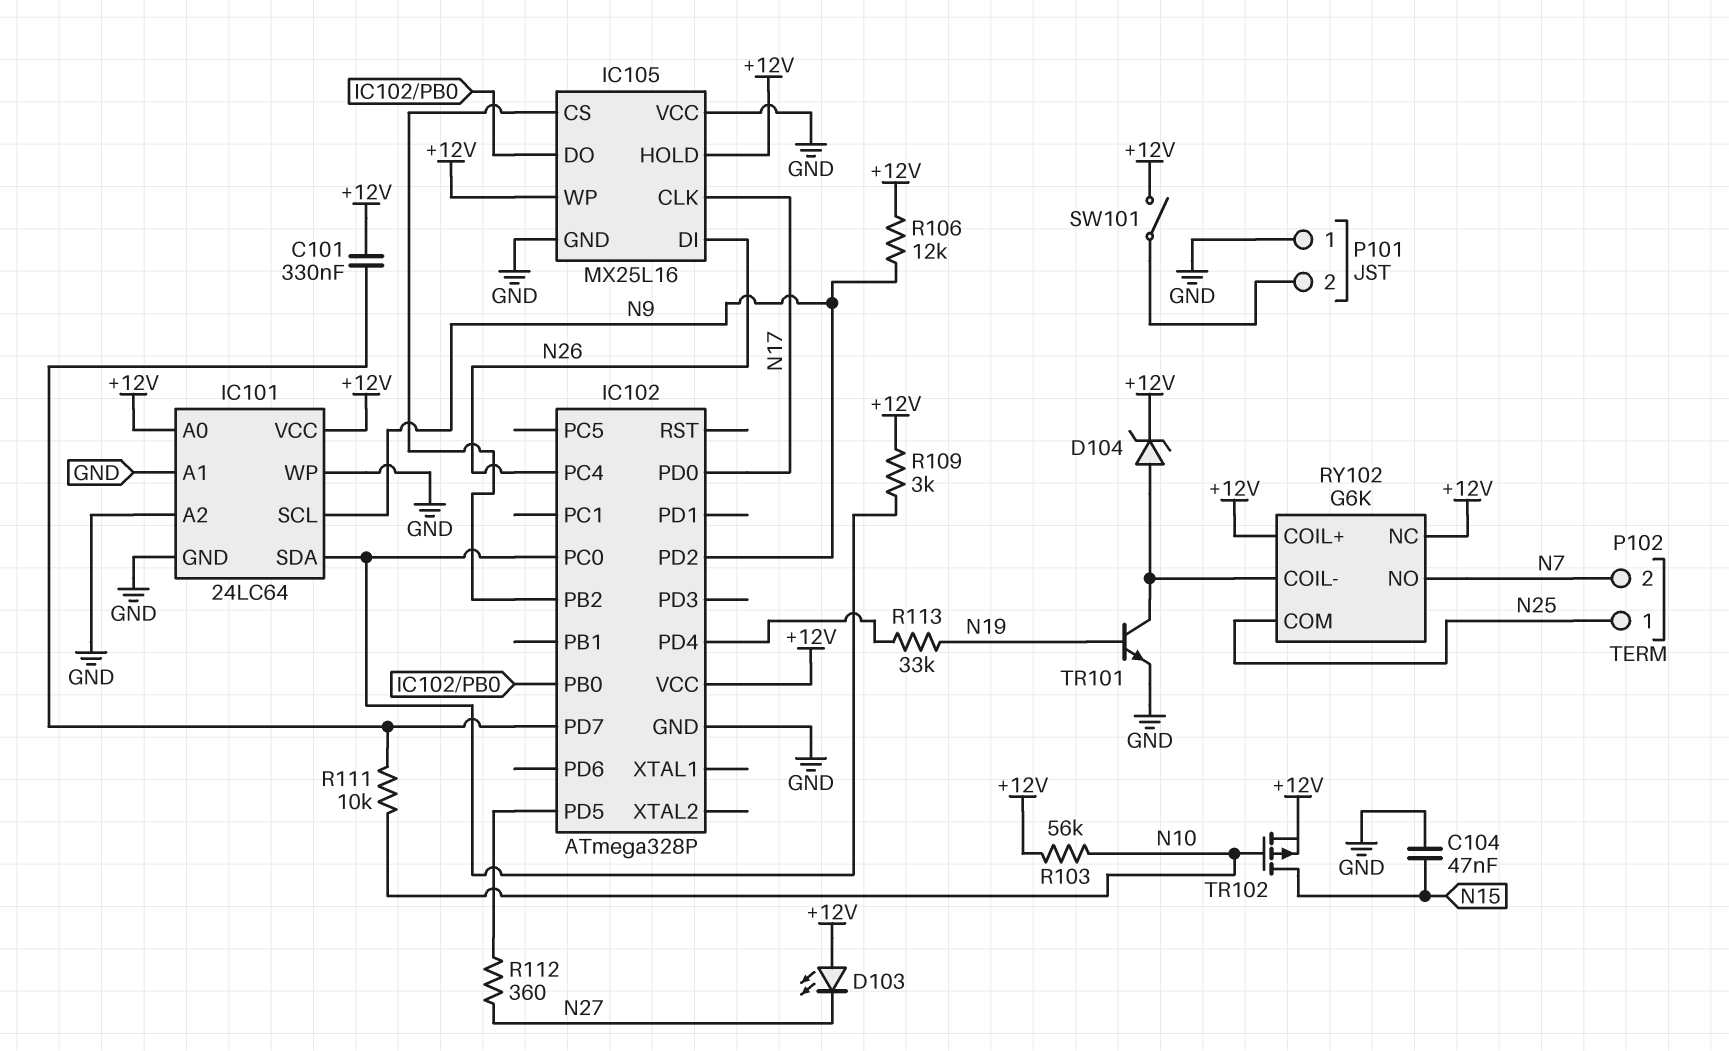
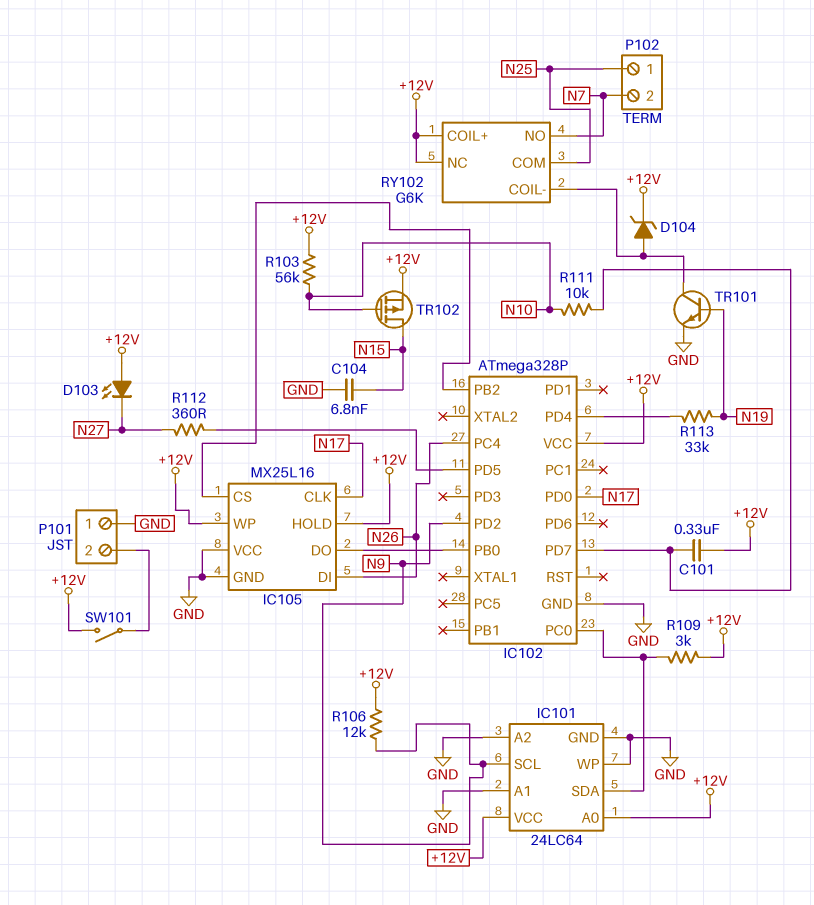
C104: 47nF (GND, N15) -> 6.8nF (GND, N15)

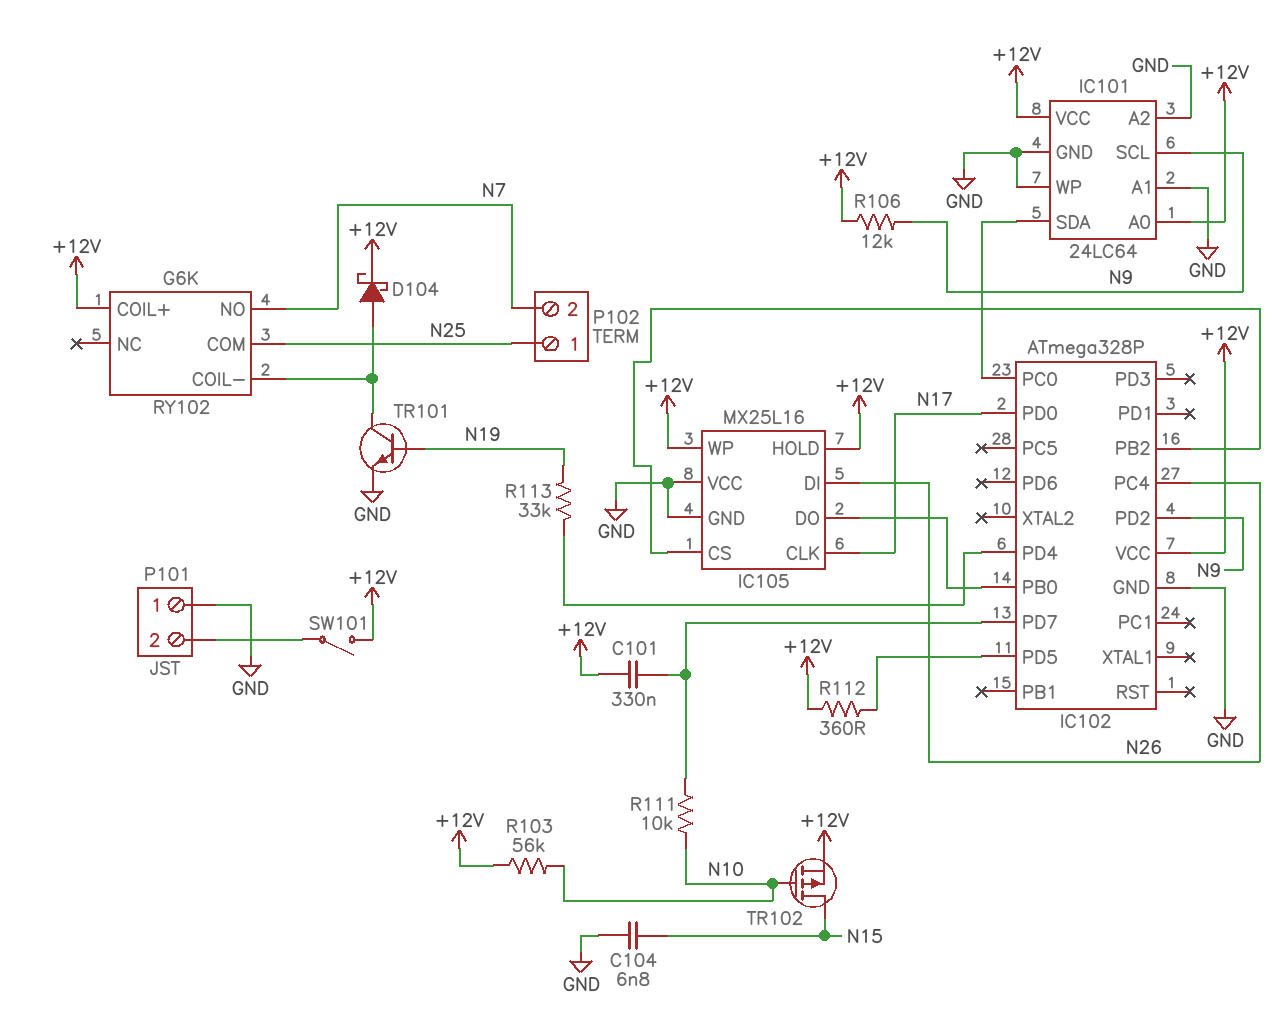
D103: LED (A +12V, K N27) -> none
D104: zener (A RY102/COIL-, K +12V) -> schottky (A RY102/COIL-, K +12V)
R109: 3k (+12V, IC101/SDA) -> none
R112: 360 (IC102/PD5, N27) -> 360 (+12V, IC102/PD5)
RY102 pin NC: +12V -> none

